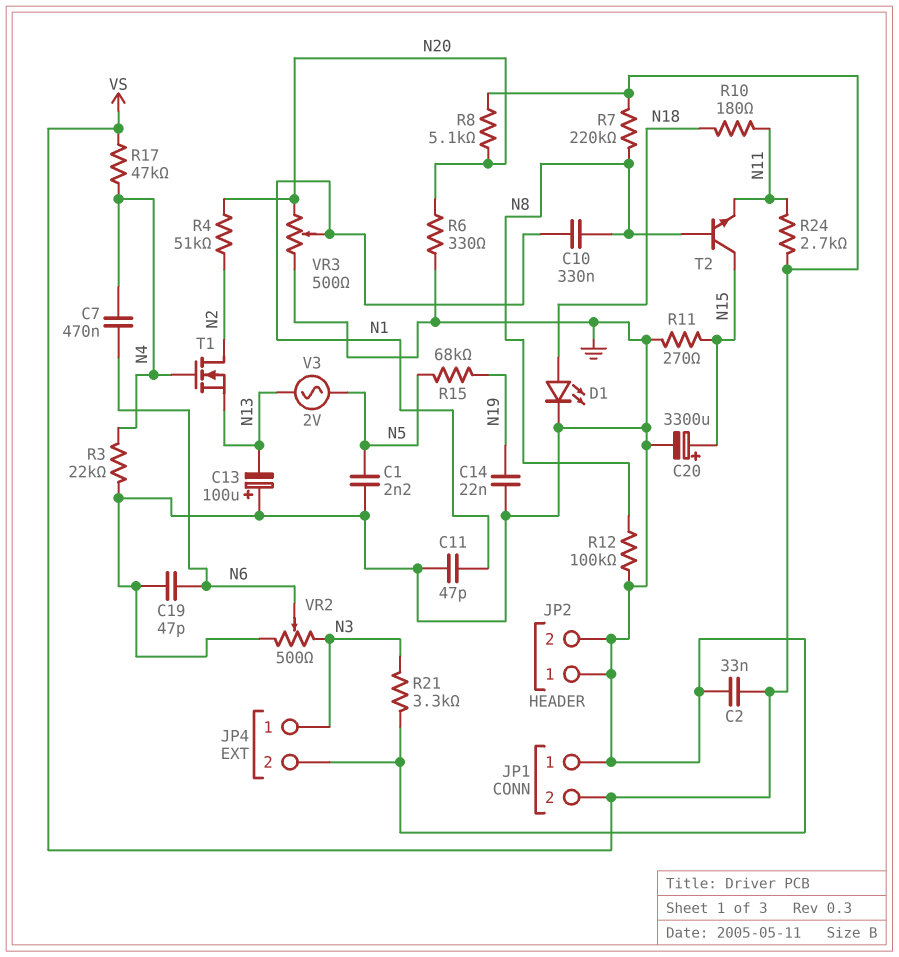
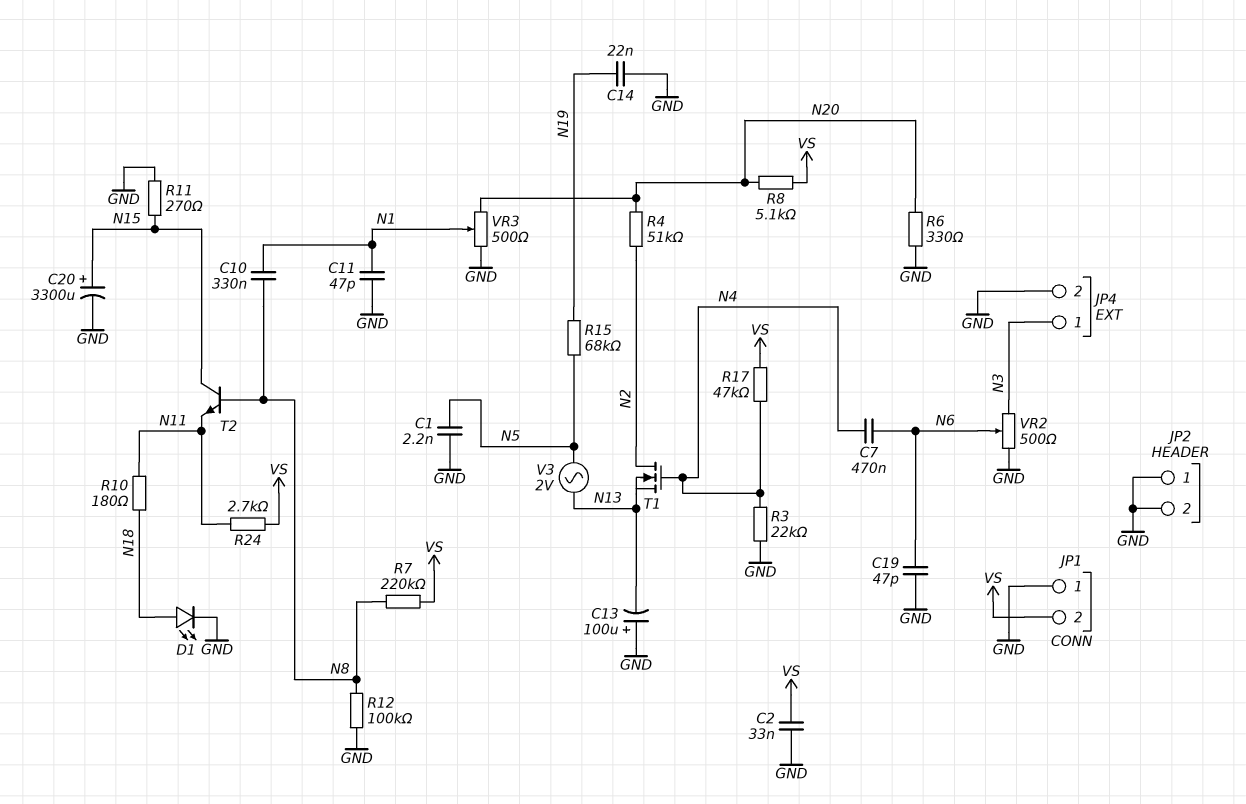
R21: 3.3k (GND, N3) -> none

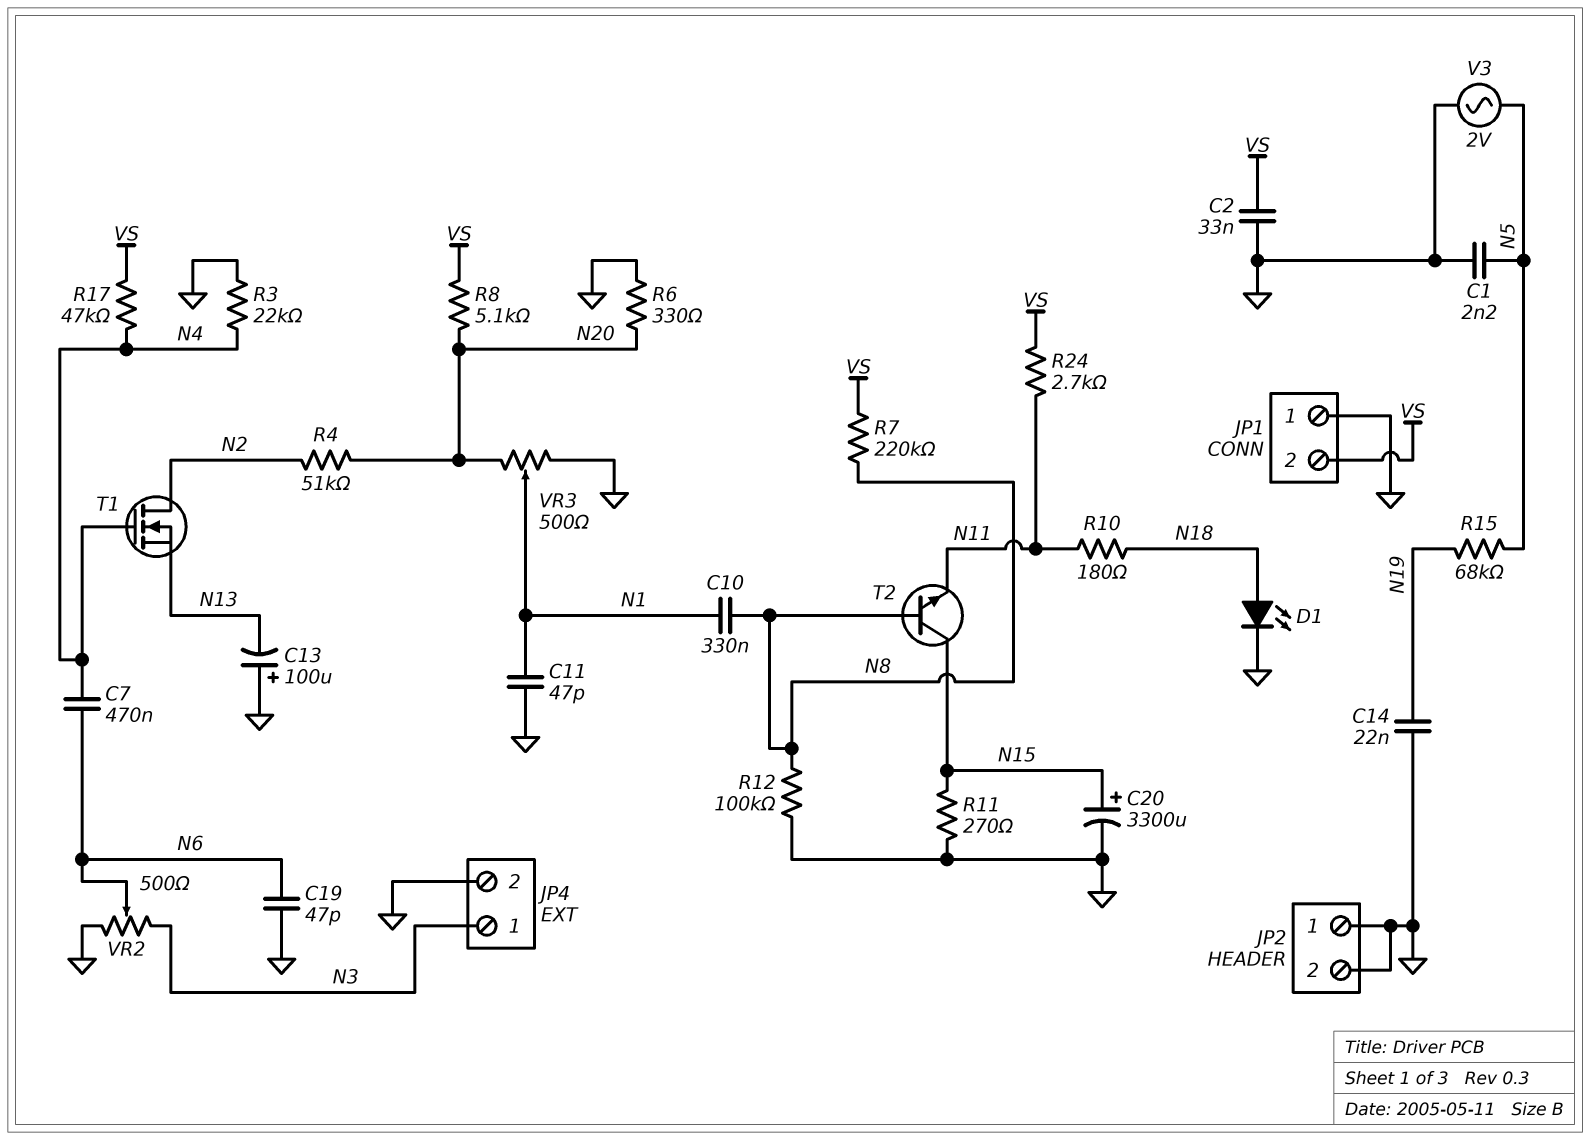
V3: AC 2V (N5, N13) -> AC 2V (GND, N5)

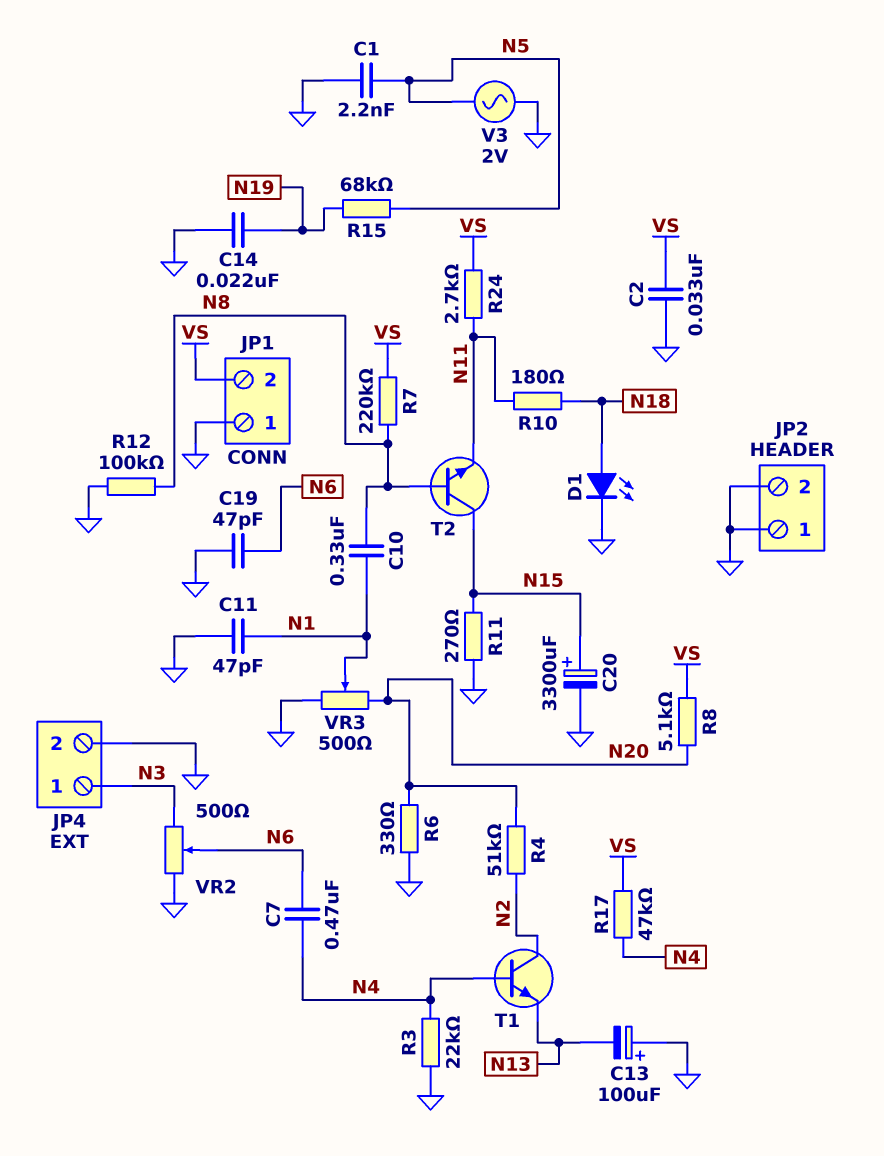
T1: NMOS (G N4, D N2, S N13) -> NPN (B N4, C N2, E N13)

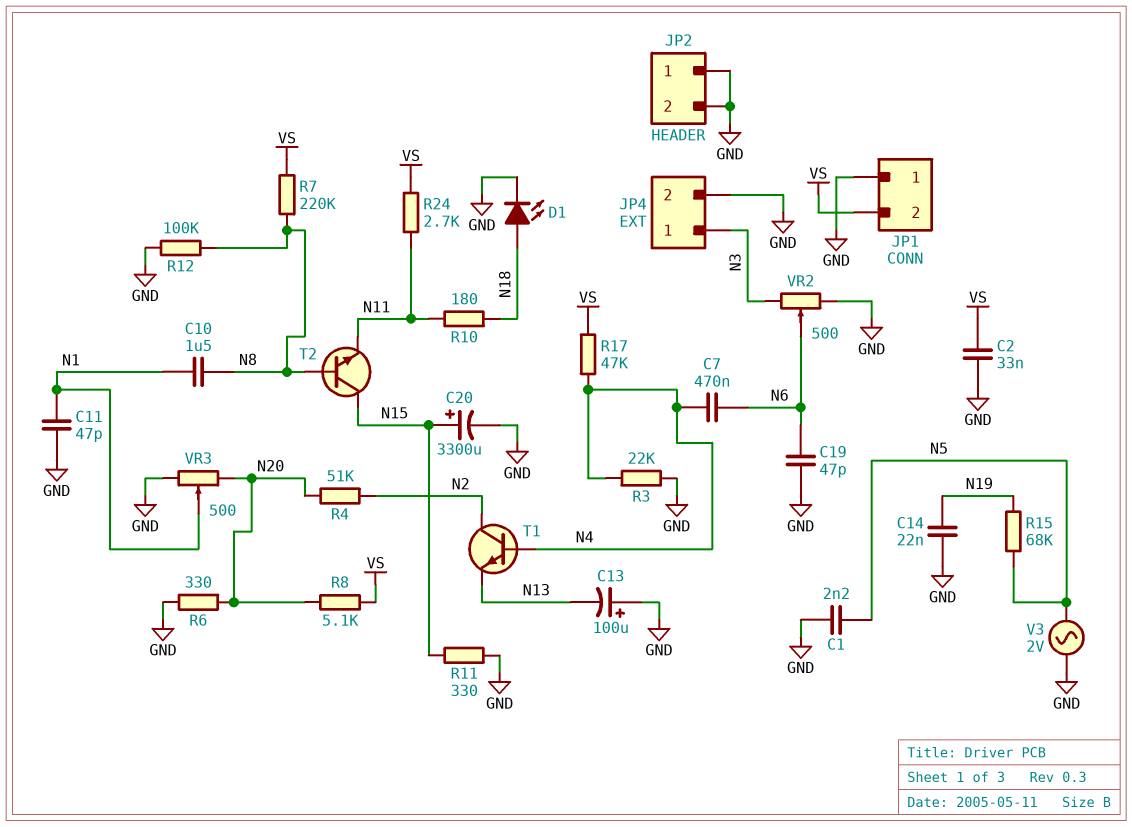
C10: 330nF (N1, N8) -> 1.5uF (N1, N8)
R11: 270 (GND, N15) -> 330 (GND, N15)

